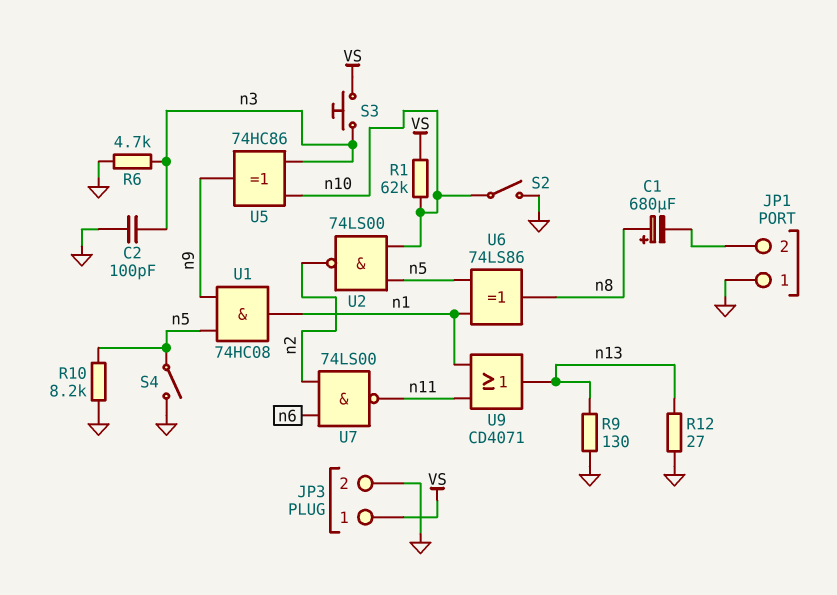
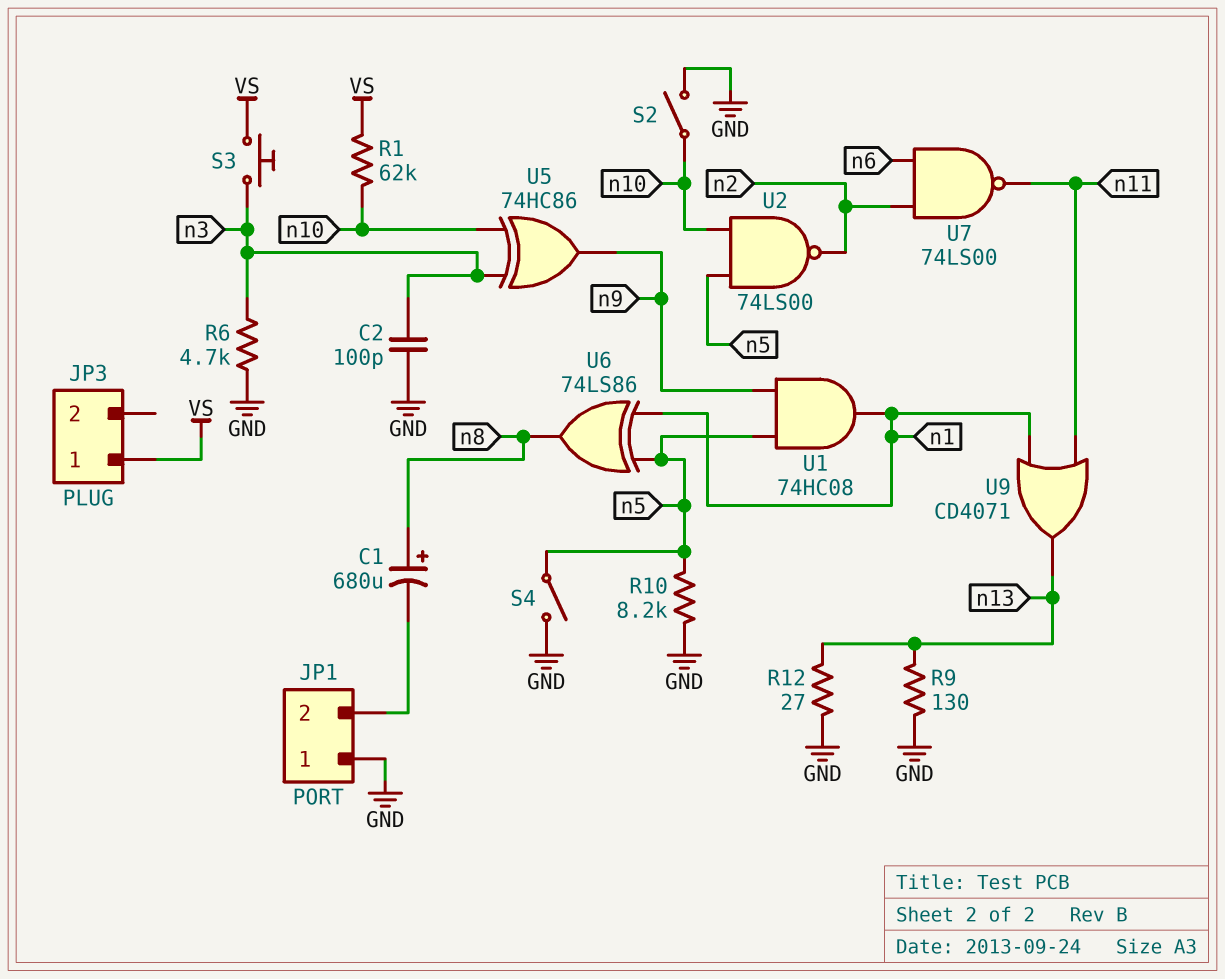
JP3 pin 2: GND -> none

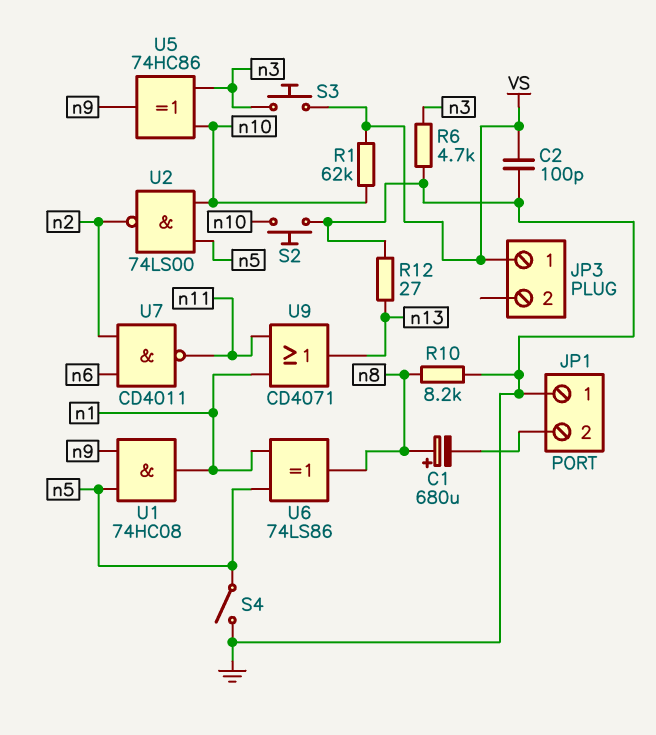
C2: 100pF (GND, n3) -> 100pF (GND, VS)
R9: 130 (GND, n13) -> none
R10: 8.2k (GND, n5) -> 8.2k (GND, n8)
S2: switch (GND, n10) -> button (GND, n10)
U7: NAND 74LS00 (in n2, in n6, out n11) -> NAND CD4011 (in n2, in n6, out n11)

